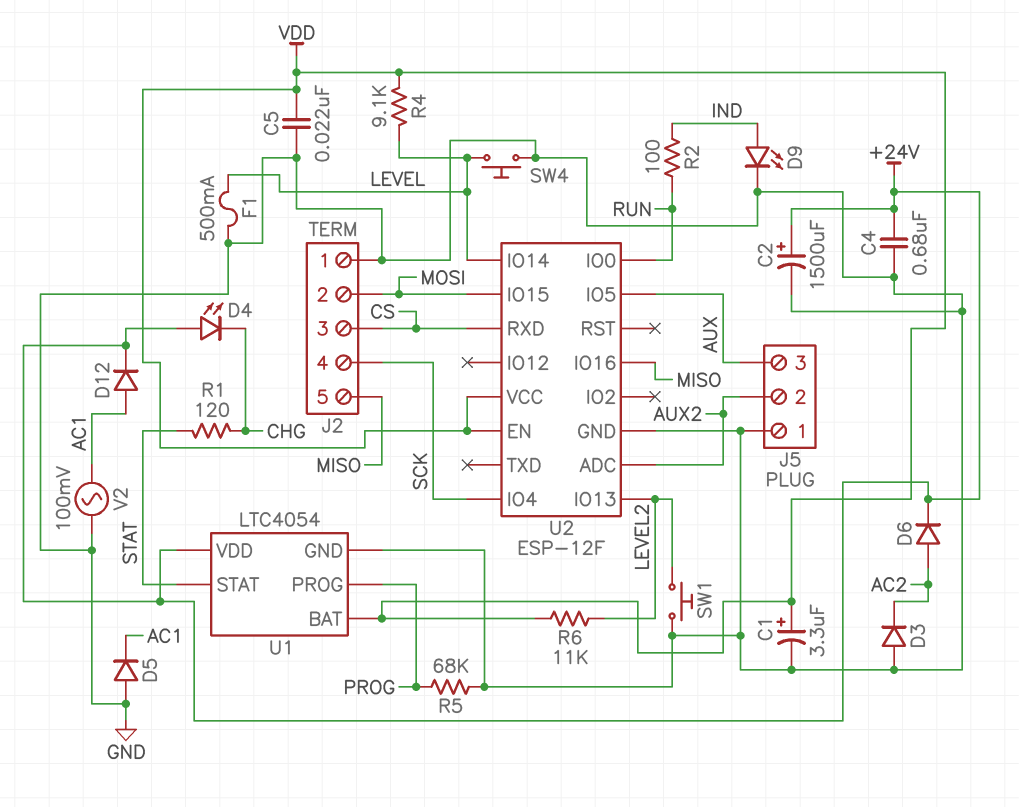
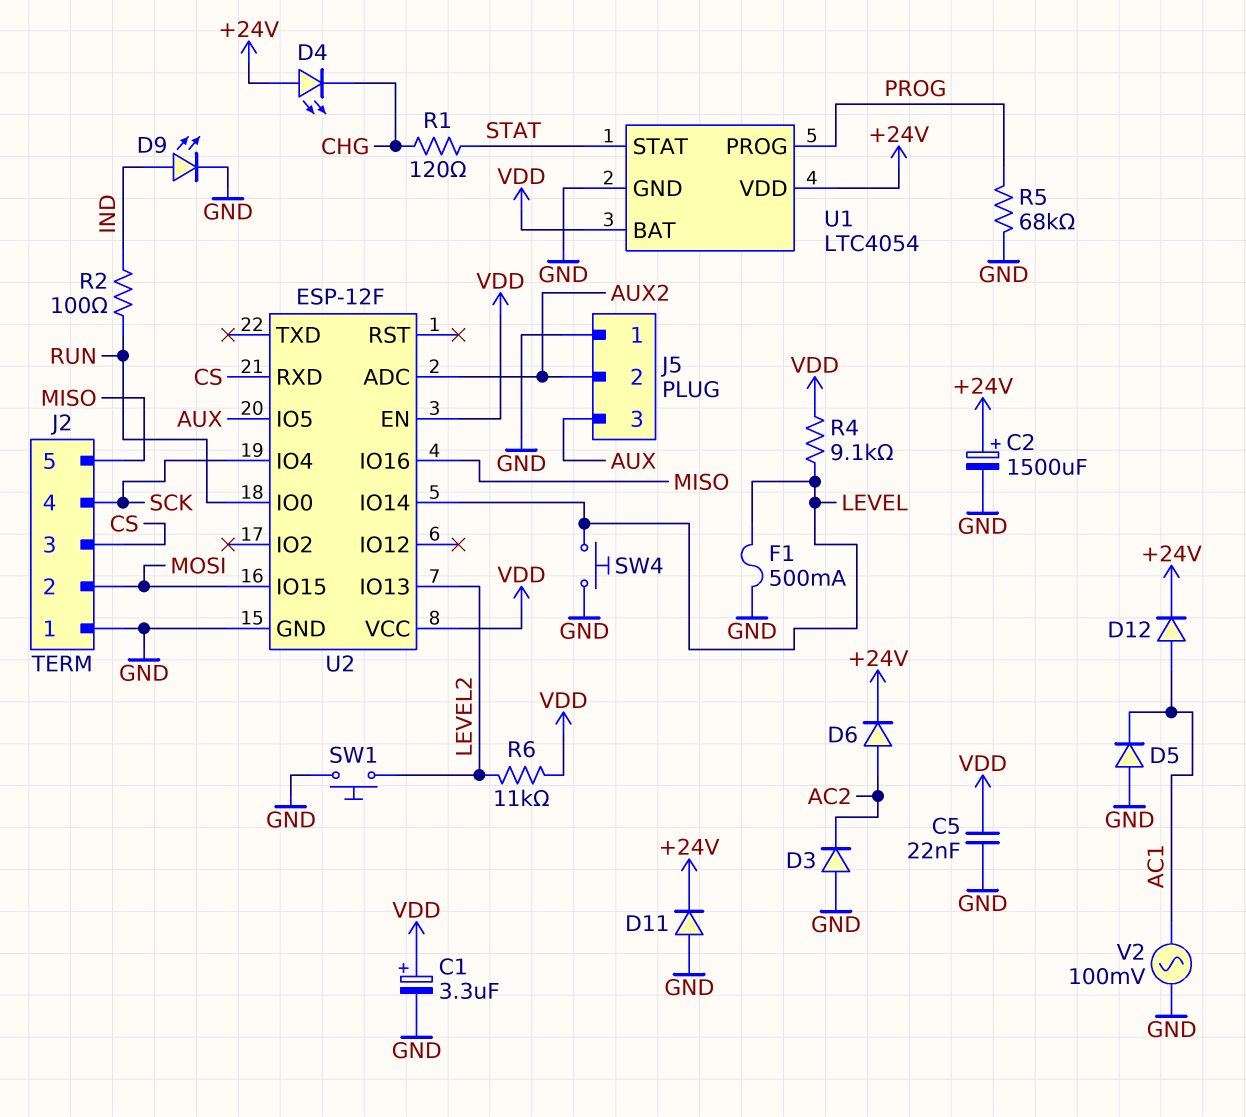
C4: 680nF (+24V, GND) -> none
D11: none -> diode (A GND, K +24V)

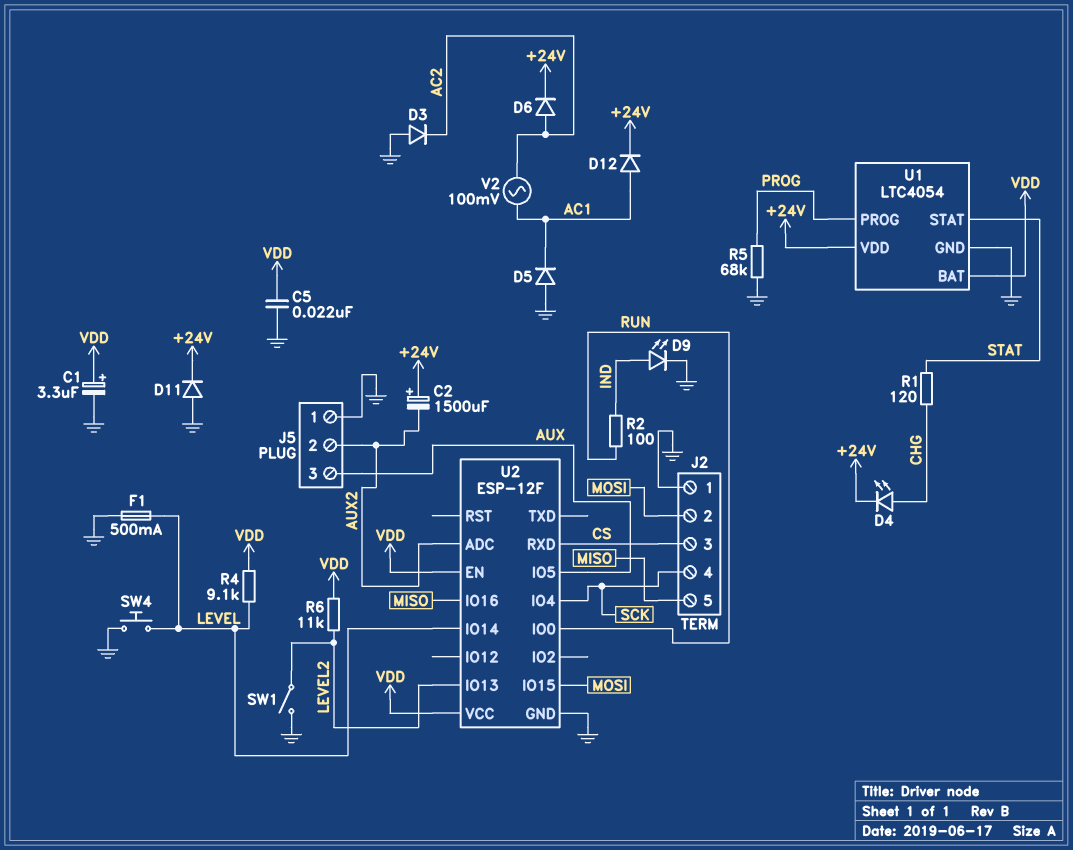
C2: 1500uF (plus +24V, minus GND) -> 1500uF (plus +24V, minus AUX2)
D4: LED (A +24V, K CHG) -> LED (A CHG, K +24V)
SW1: button (GND, LEVEL2) -> switch (GND, LEVEL2)
V2: AC 100mV (AC1, GND) -> AC 100mV (AC1, AC2)

